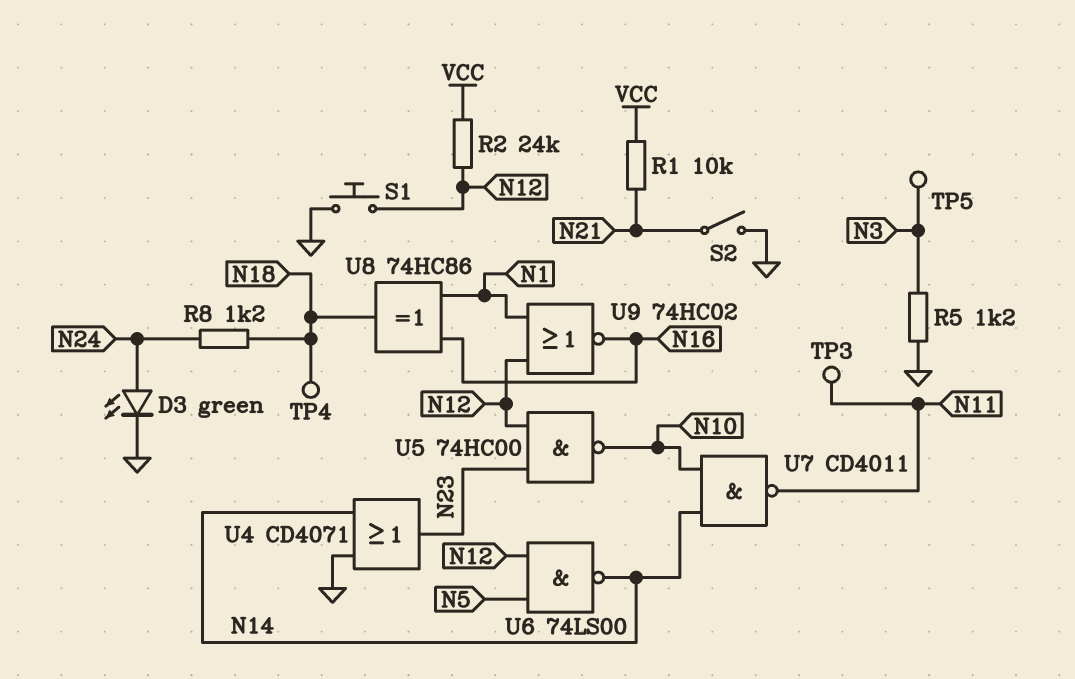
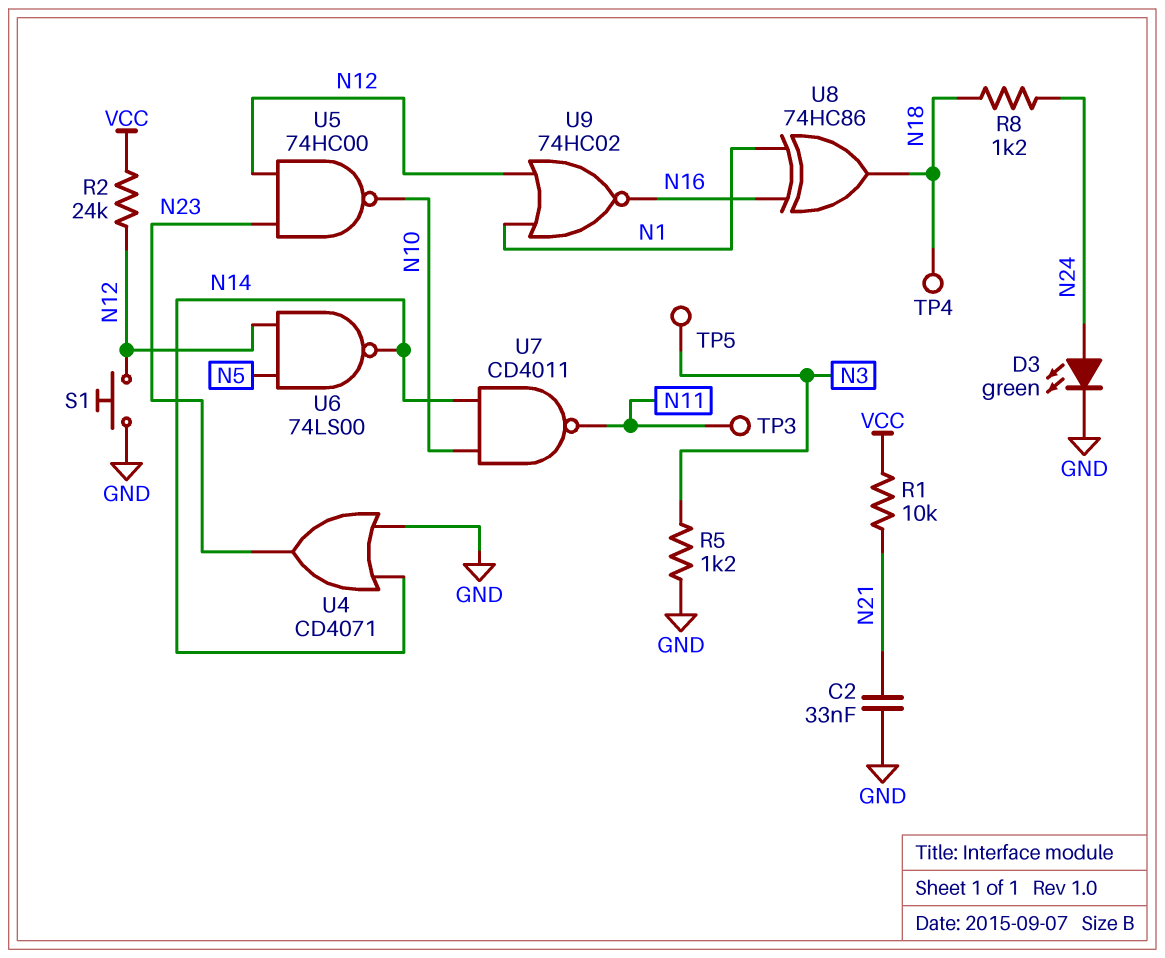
C2: none -> 33nF (GND, N21)
S2: switch (GND, N21) -> none

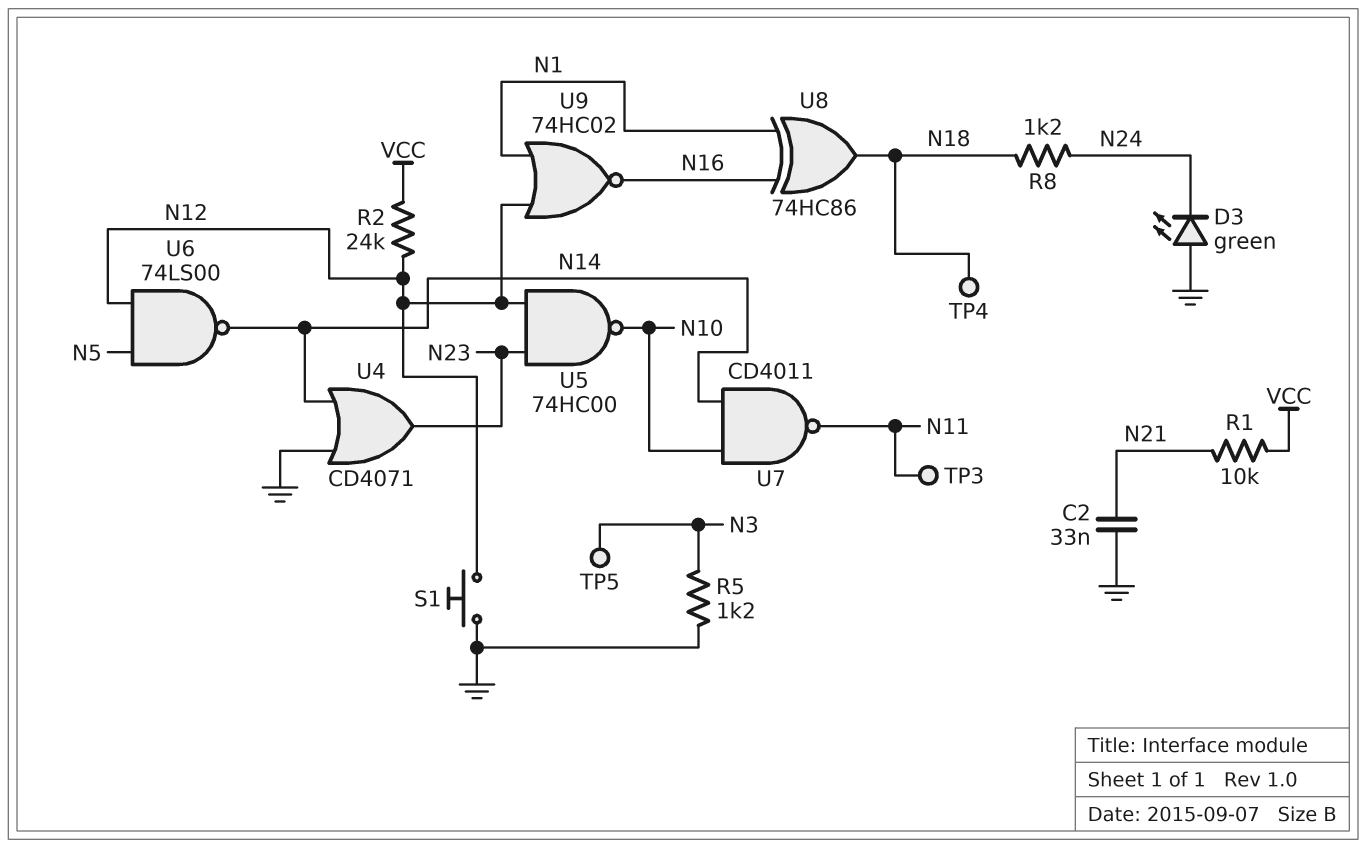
D3: LED green (A N24, K GND) -> LED green (A GND, K N24)

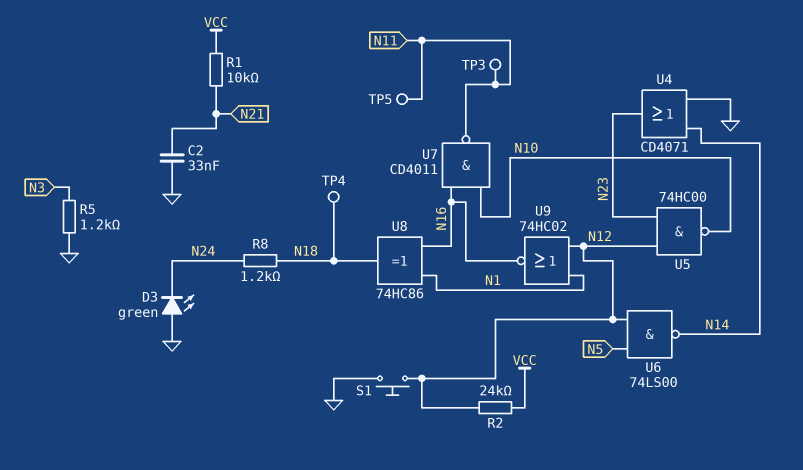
TP5: test point (N3) -> test point (N11)
U7: NAND CD4011 (in N10, in N14, out N11) -> NAND CD4011 (in N10, in N16, out N11)

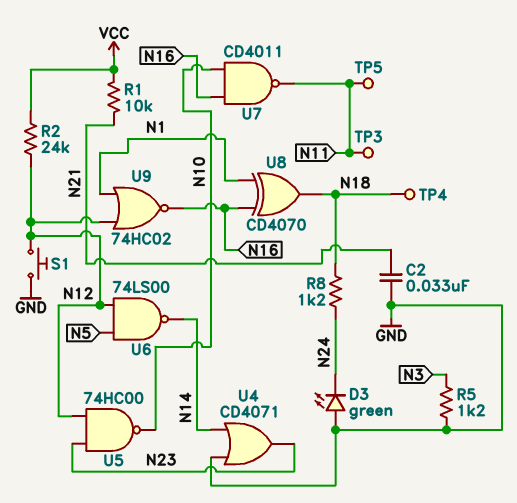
U8: XOR 74HC86 (in N1, in N16, out N18) -> XOR CD4070 (in N1, in N16, out N18)

